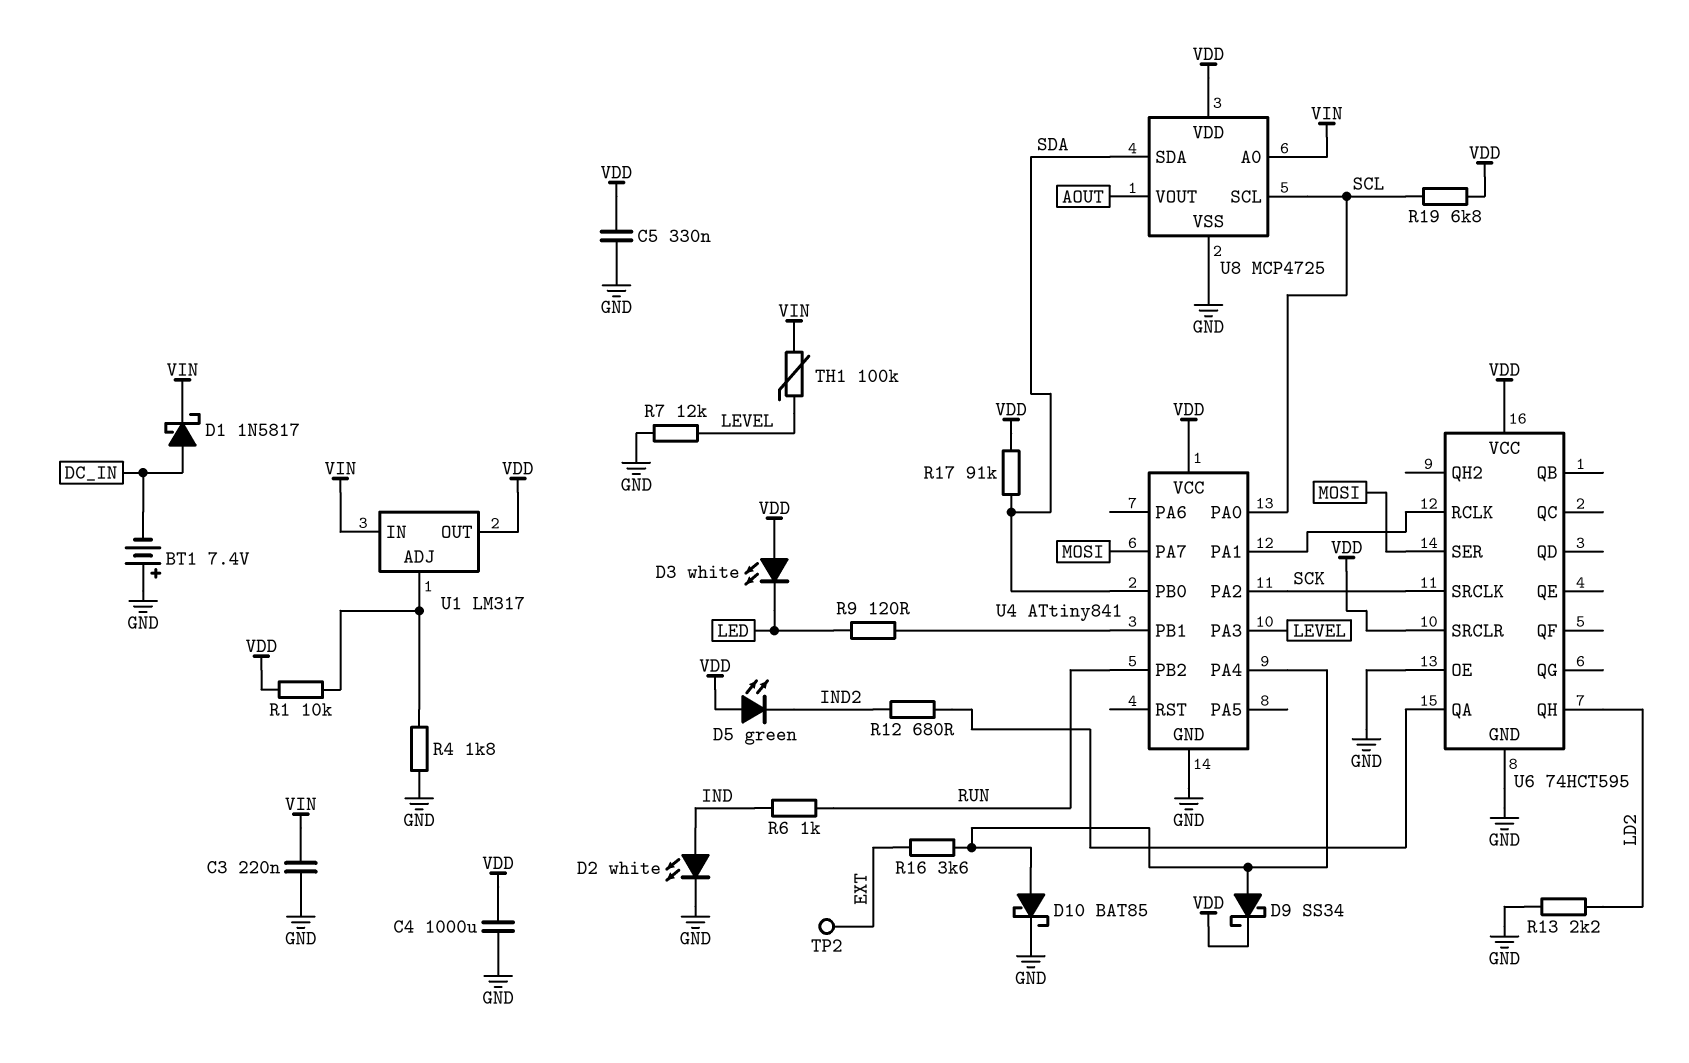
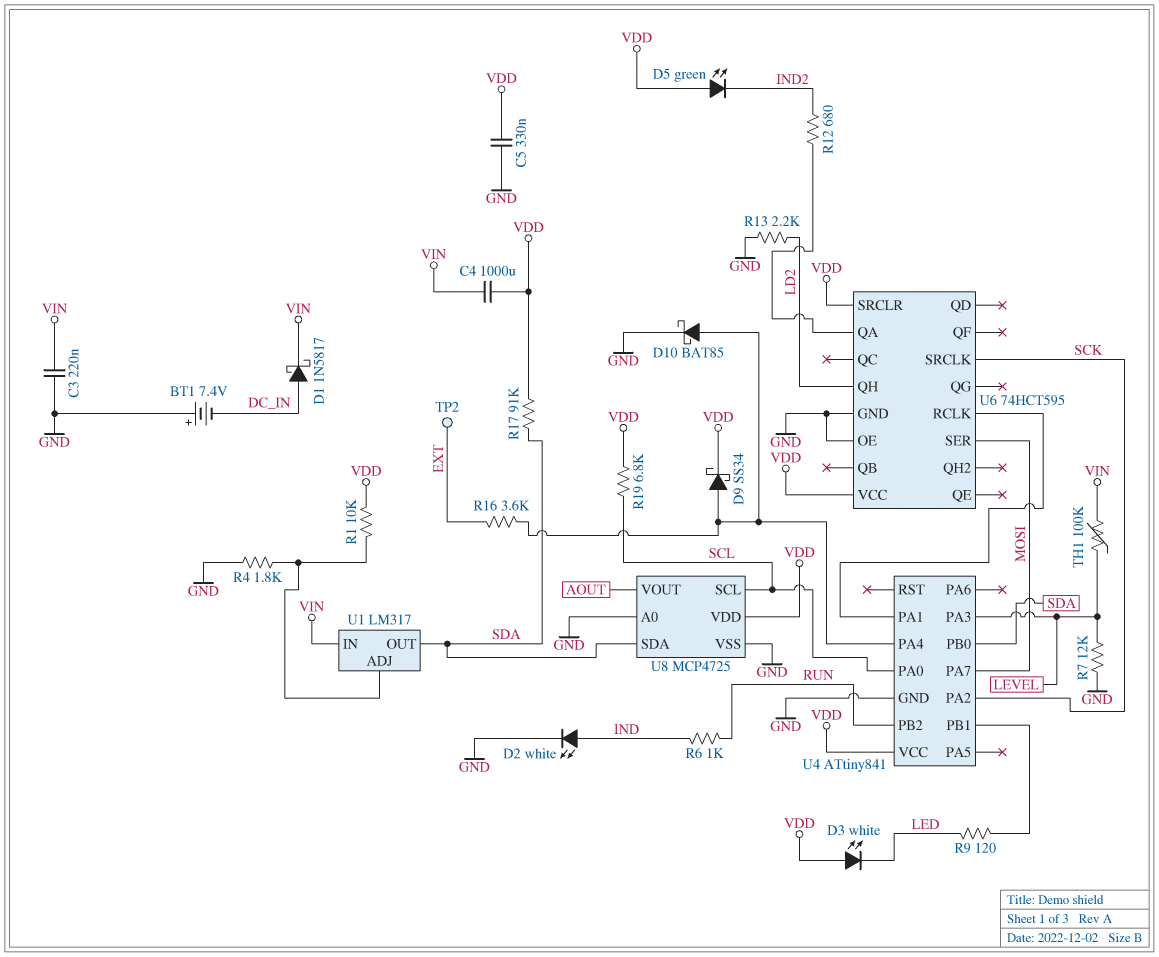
C4: 1000uF (GND, VDD) -> 1000uF (VDD, VIN)
U1 pin OUT: VDD -> SDA
U8 pin A0: VIN -> GND

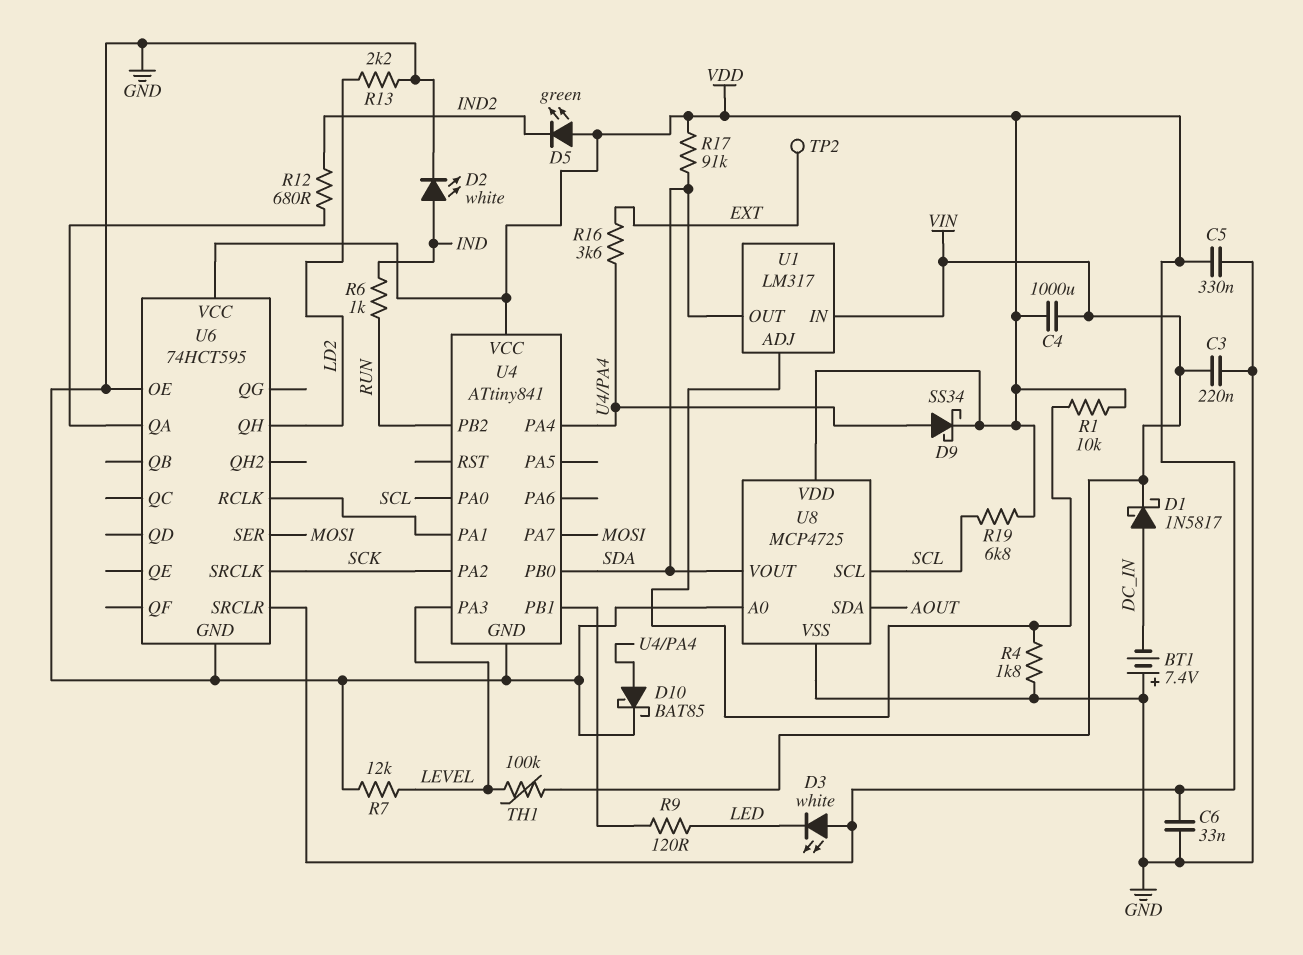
C6: none -> 33nF (GND, VDD)
U8 pin SDA: SDA -> AOUT
U8 pin VOUT: AOUT -> SDA

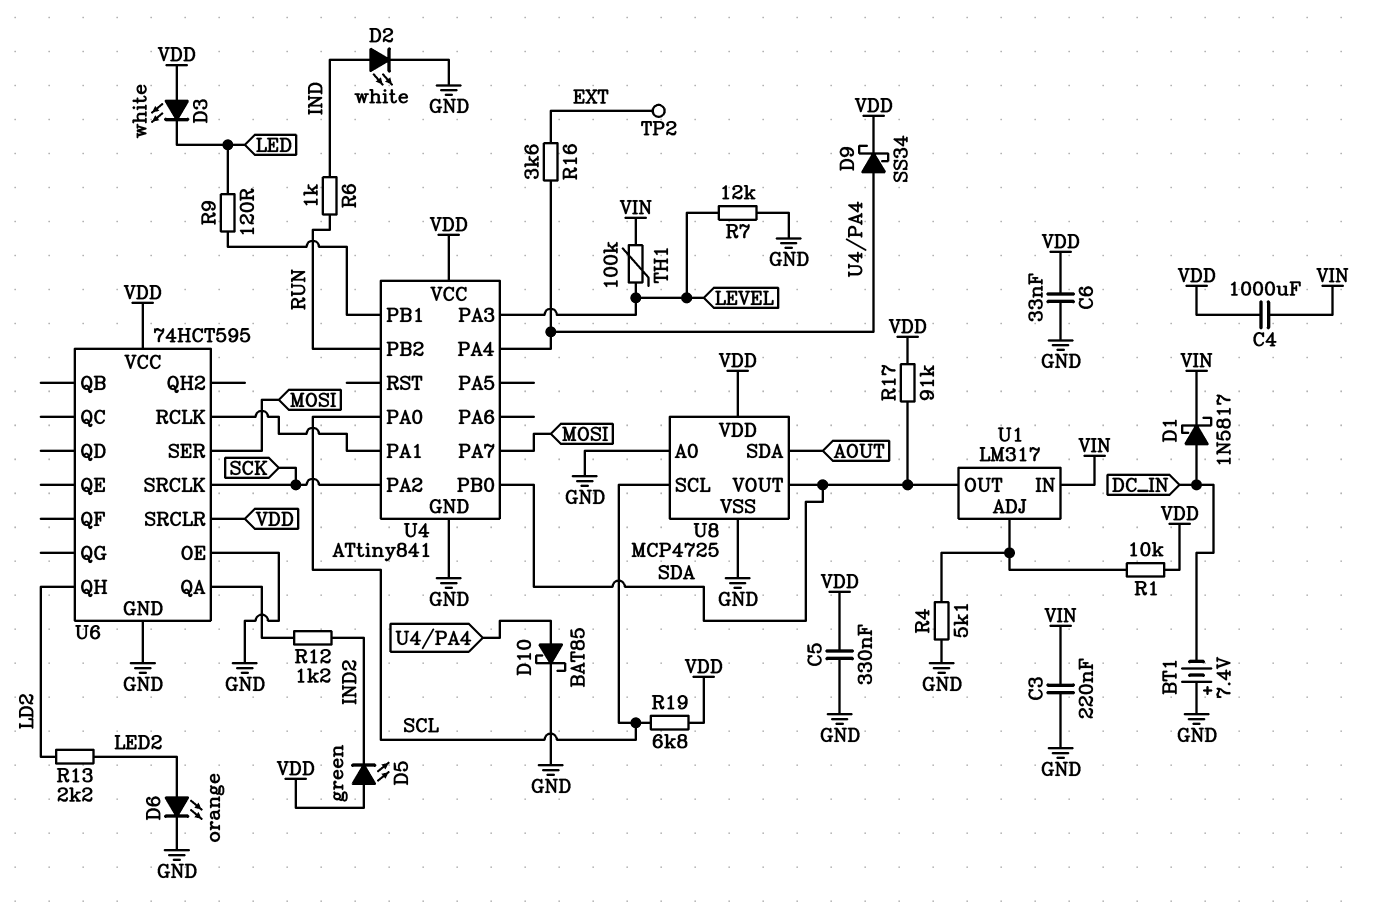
D6: none -> LED orange (A LED2, K GND)
R4: 1.8k (GND, U1/ADJ) -> 5.1k (GND, U1/ADJ)
R12: 680 (IND2, U6/QA) -> 1.2k (IND2, U6/QA)
R13: 2.2k (GND, LD2) -> 2.2k (LD2, LED2)

